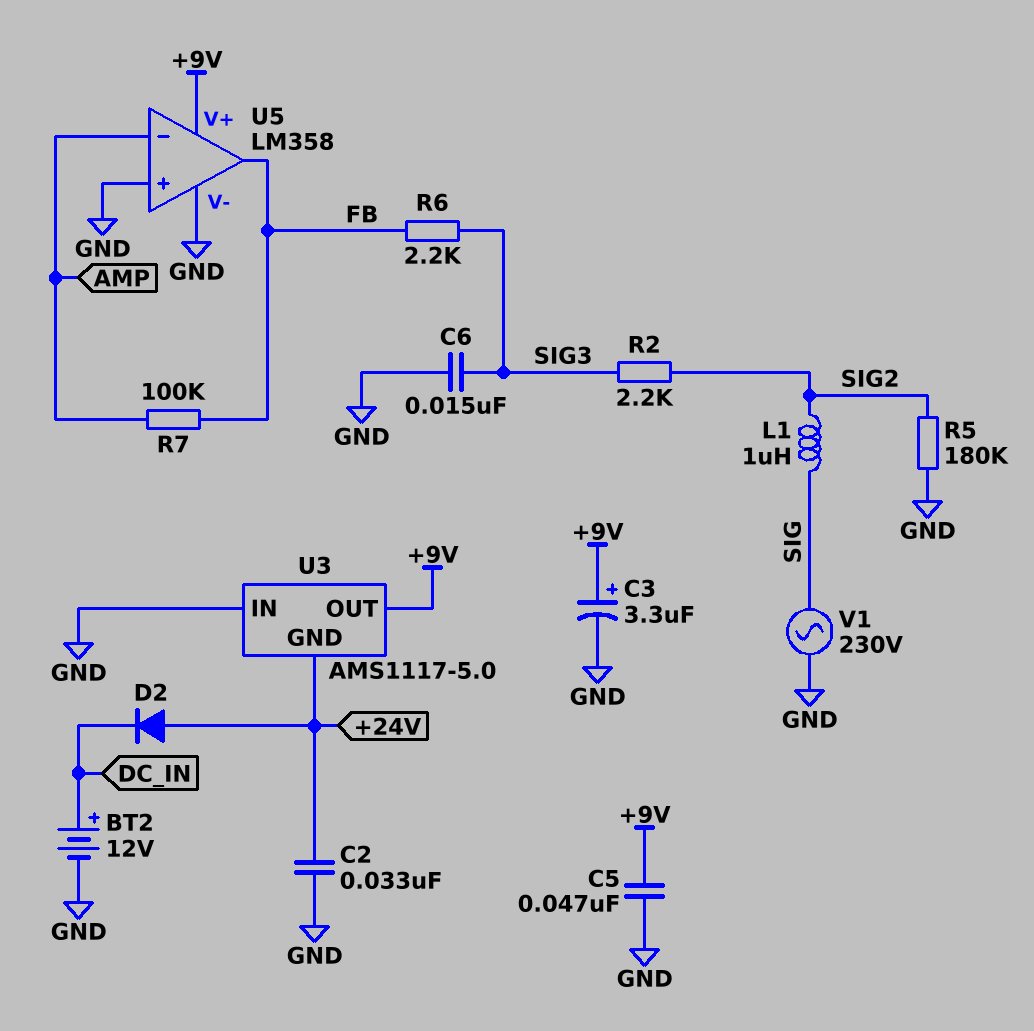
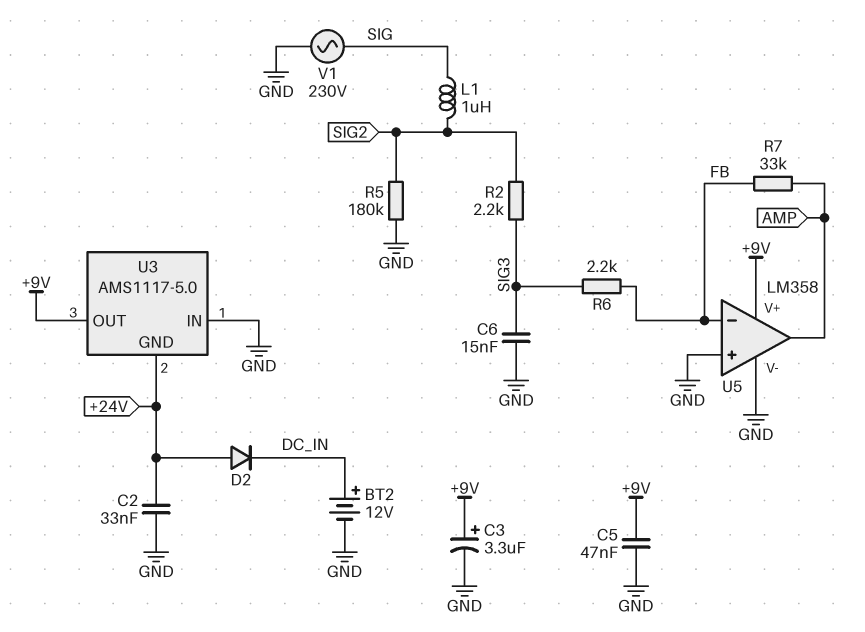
R7: 100k (AMP, FB) -> 33k (AMP, FB)
U5 pin in-: AMP -> FB
U5 pin out: FB -> AMP

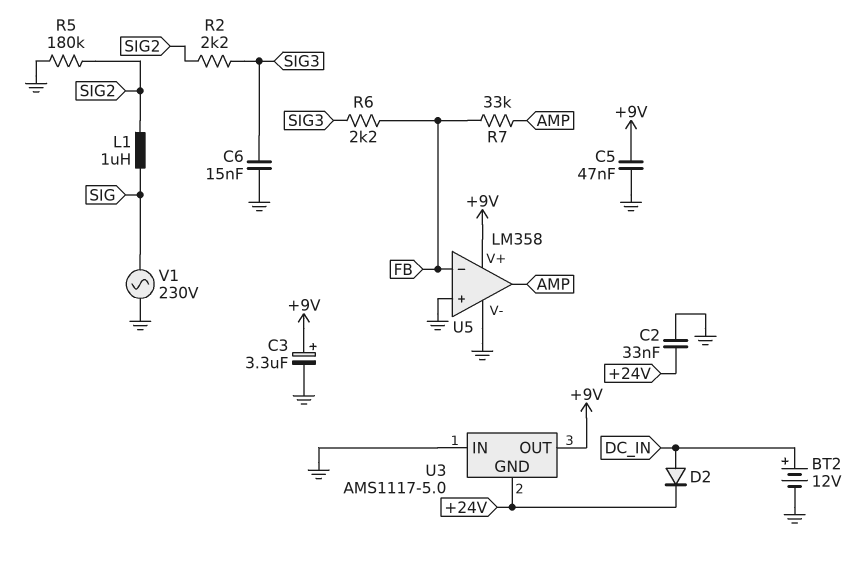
D2: diode (A +24V, K DC_IN) -> diode (A DC_IN, K +24V)

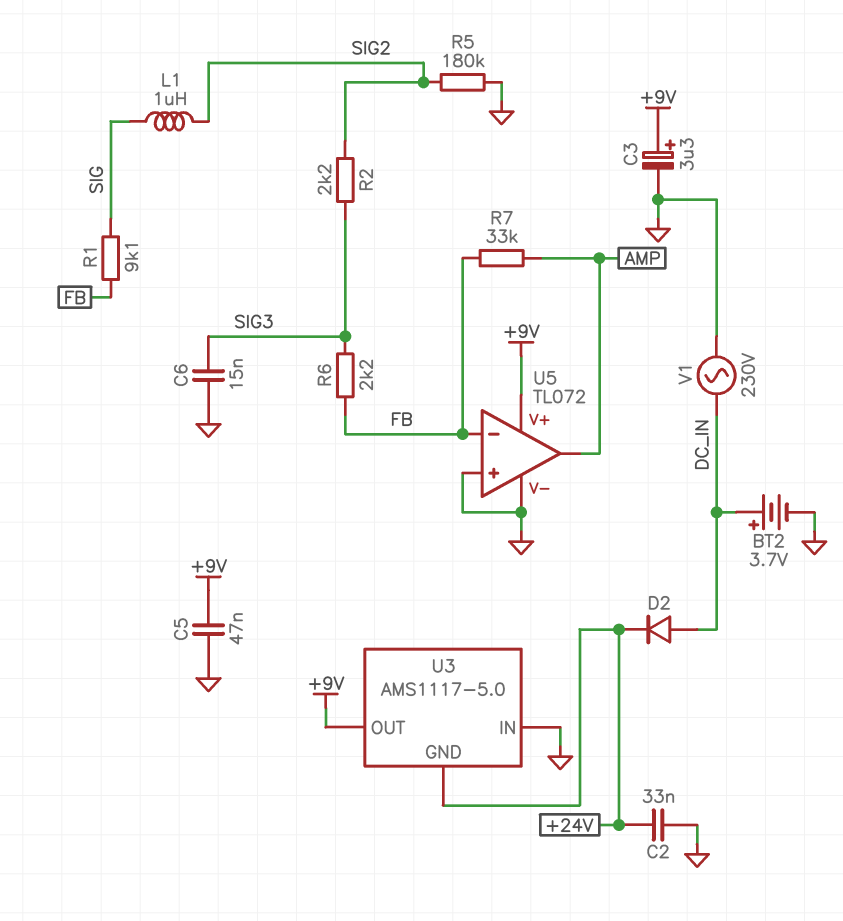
BT2: 12V (plus DC_IN, minus GND) -> 3.7V (plus DC_IN, minus GND)
R1: none -> 9.1k (FB, SIG)
U5: LM358 -> TL072
V1: AC 230V (GND, SIG) -> AC 230V (DC_IN, GND)

